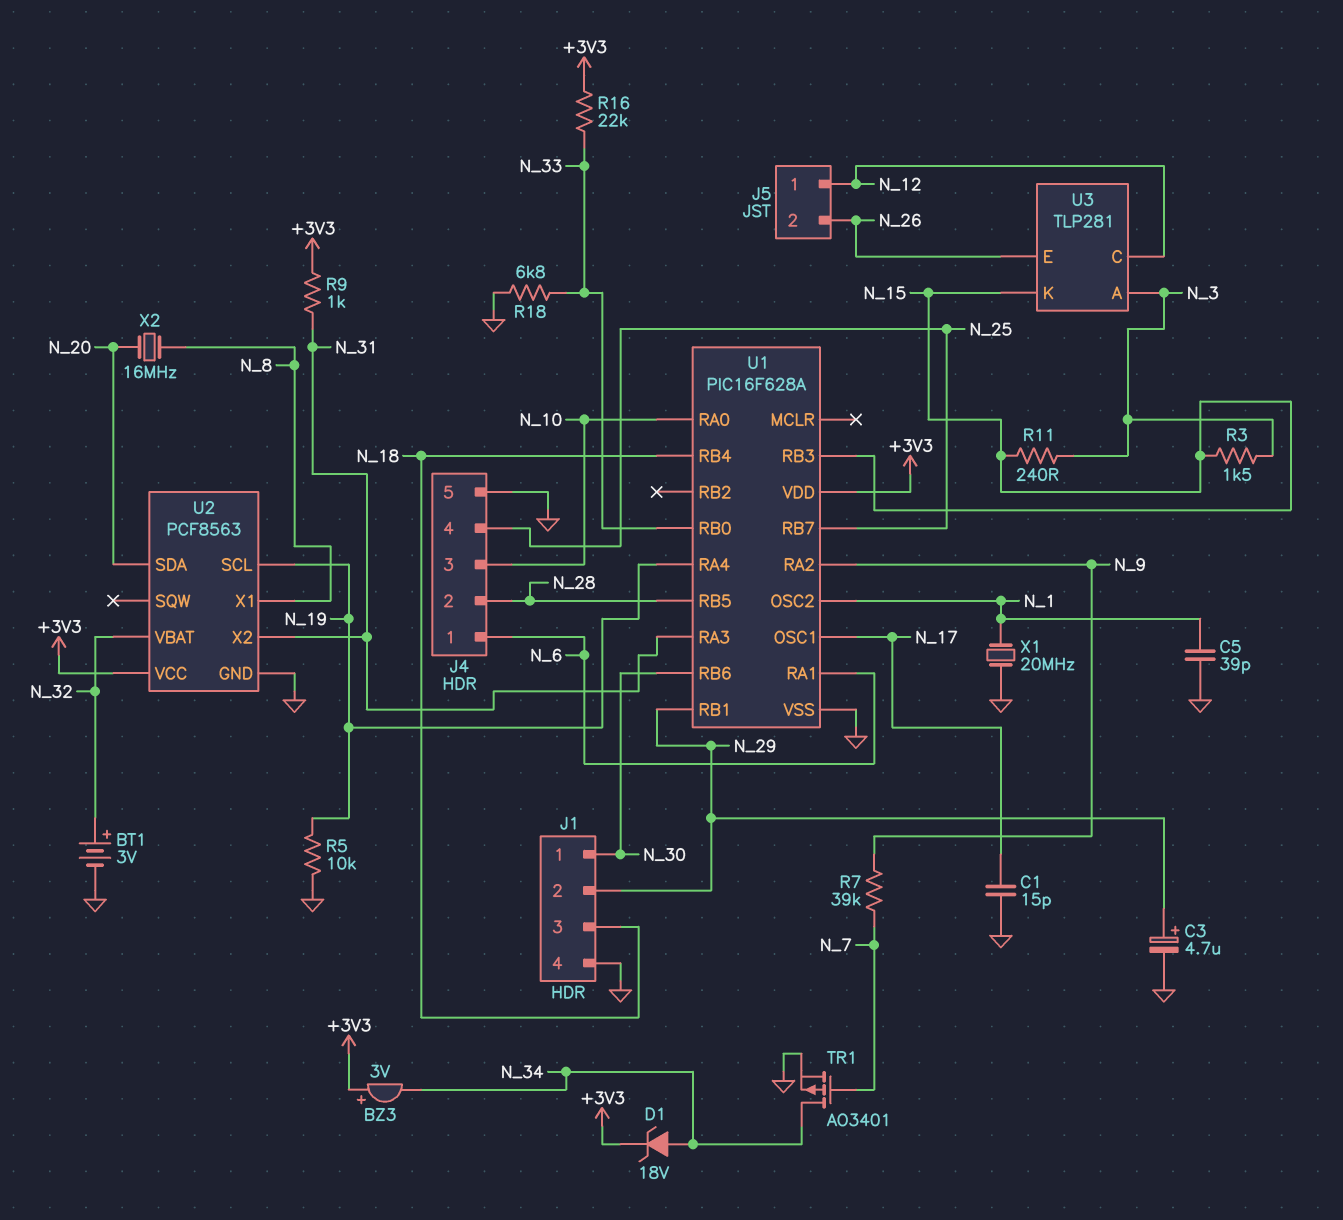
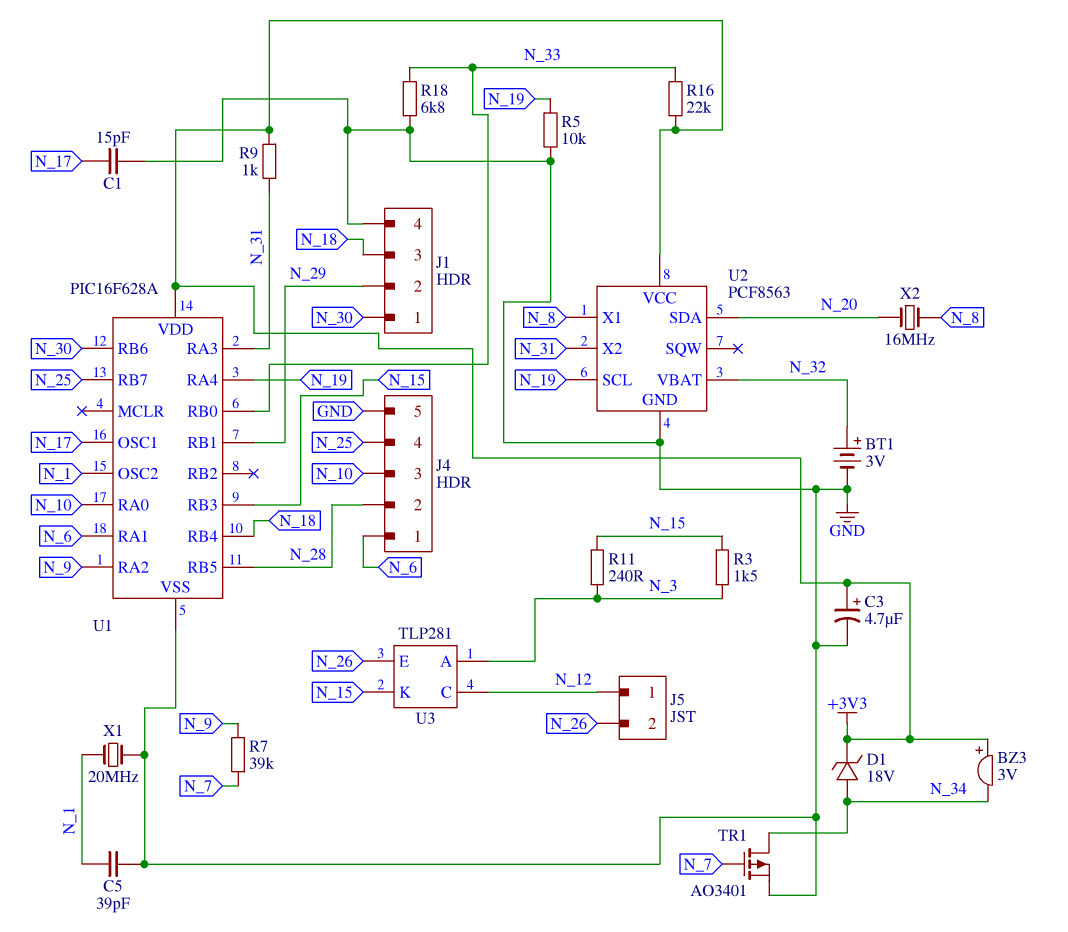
C3: 4.7uF (plus N_29, minus GND) -> 4.7uF (plus +3V3, minus GND)

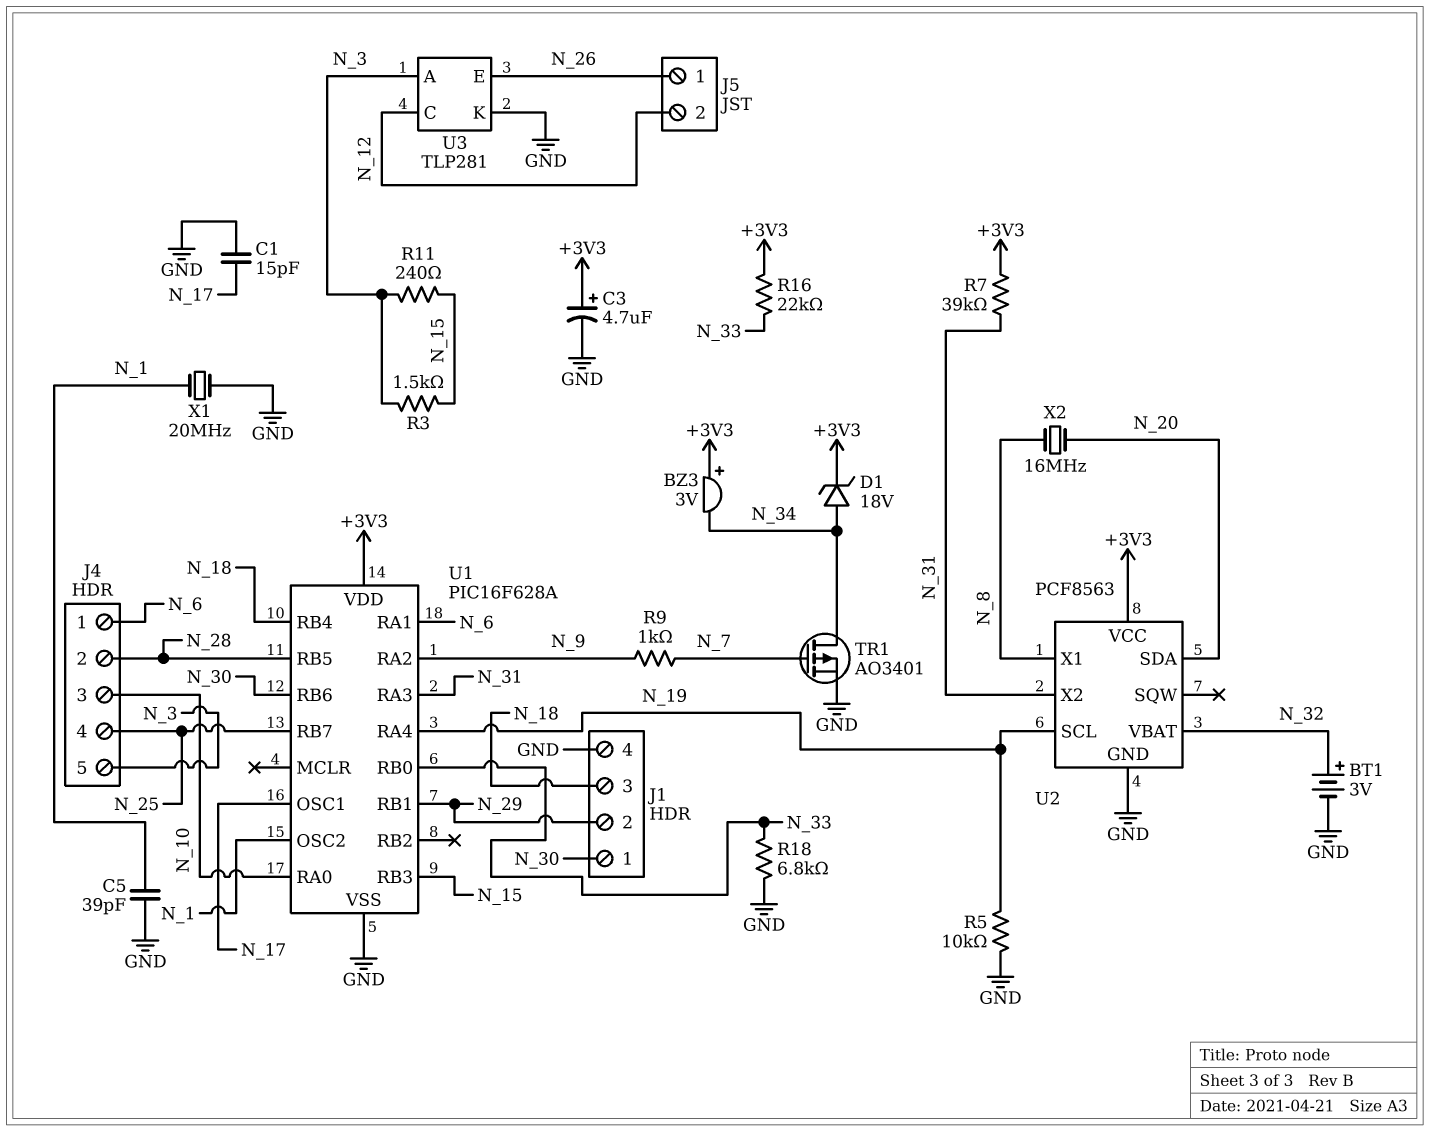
J4 pin 5: GND -> N_3
J5 pin 1: N_12 -> N_26
J5 pin 2: N_26 -> N_12
R7: 39k (N_7, N_9) -> 39k (+3V3, N_31)
R9: 1k (+3V3, N_31) -> 1k (N_7, N_9)
U3 pin K: N_15 -> GND

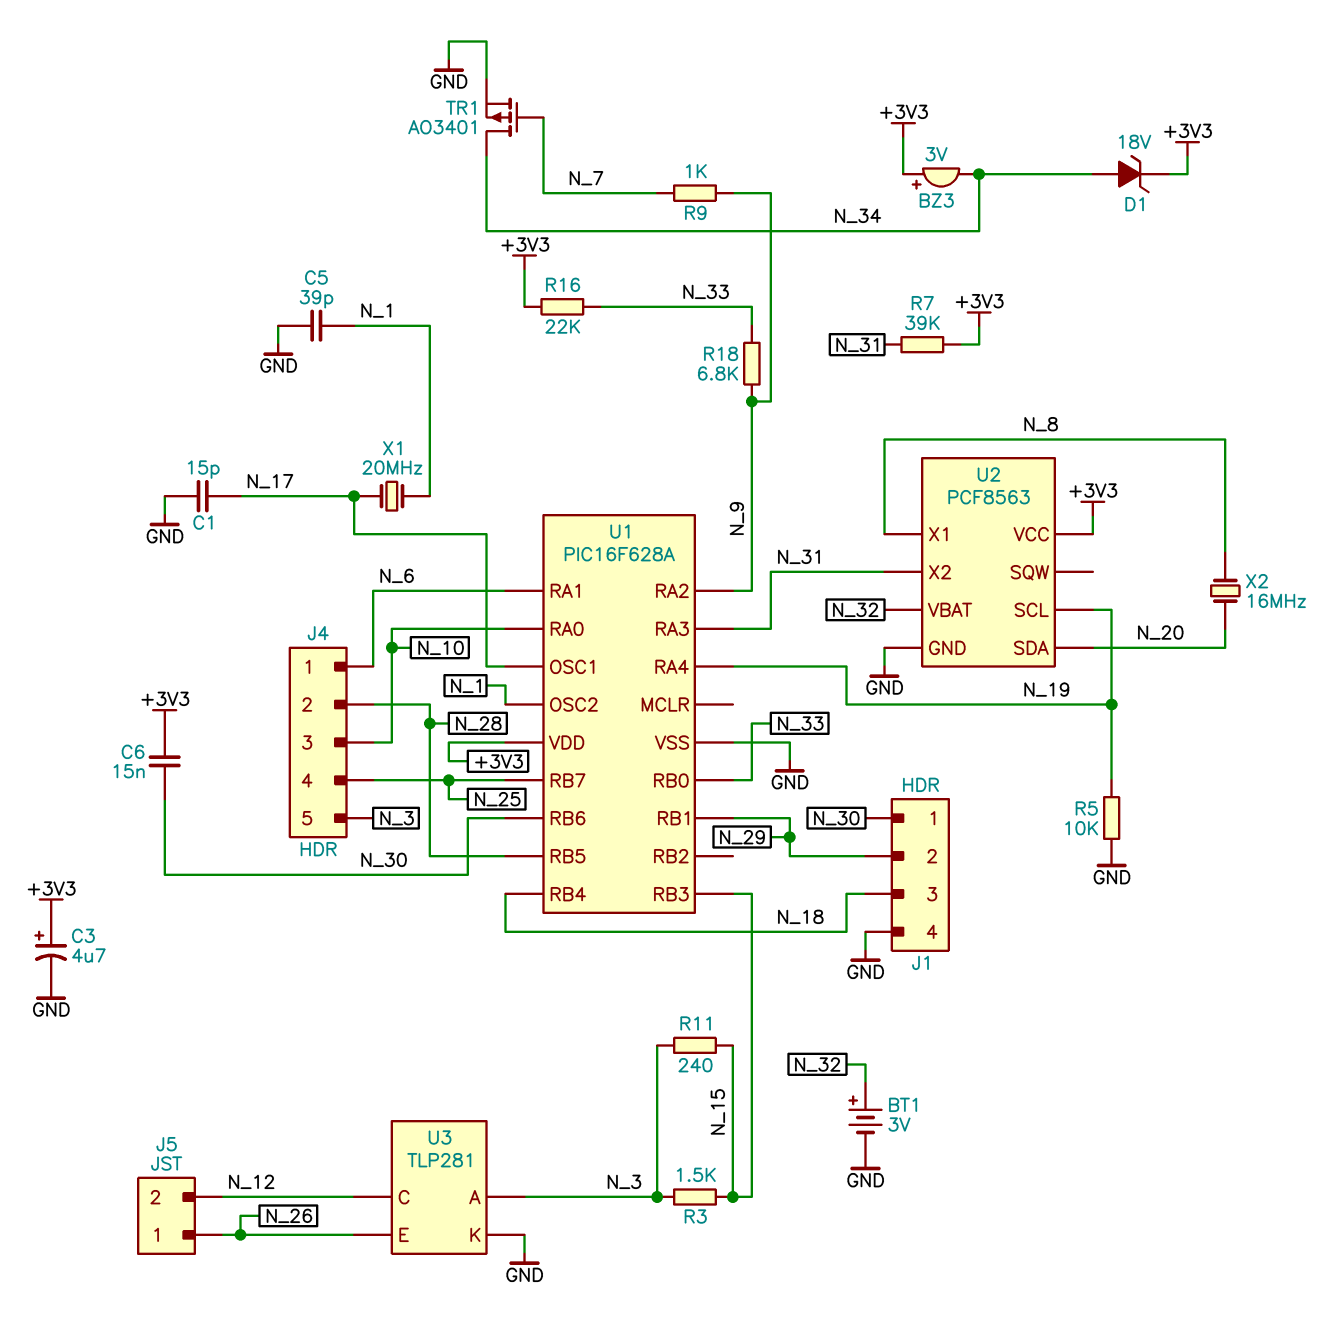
C6: none -> 15nF (+3V3, N_30)
R18: 6.8k (GND, N_33) -> 6.8k (N_9, N_33)
X1: 20MHz (GND, N_1) -> 20MHz (N_1, N_17)

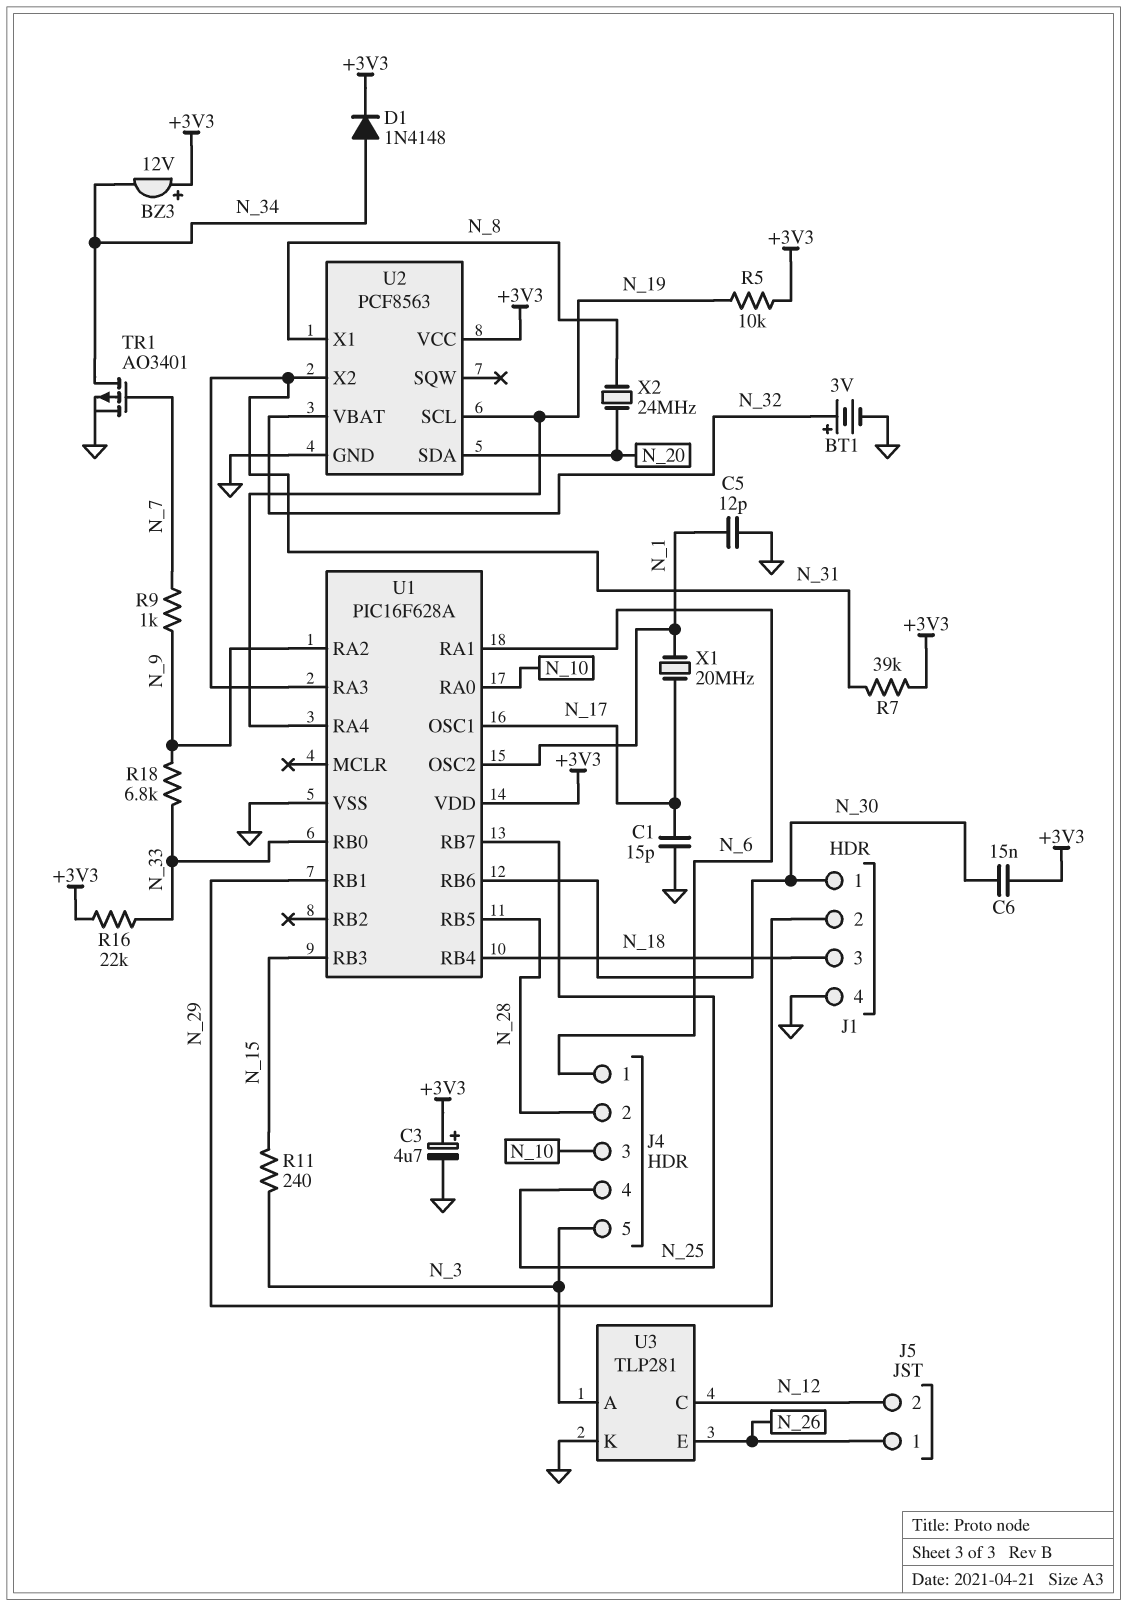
BZ3: buzzer 3V (plus +3V3, minus N_34) -> buzzer 12V (plus +3V3, minus N_34)
C5: 39pF (GND, N_1) -> 12pF (GND, N_1)
D1: zener 18V (A N_34, K +3V3) -> diode 1N4148 (A N_34, K +3V3)
R3: 1.5k (N_3, N_15) -> none
R5: 10k (GND, N_19) -> 10k (+3V3, N_19)
X2: 16MHz (N_8, N_20) -> 24MHz (N_8, N_20)

